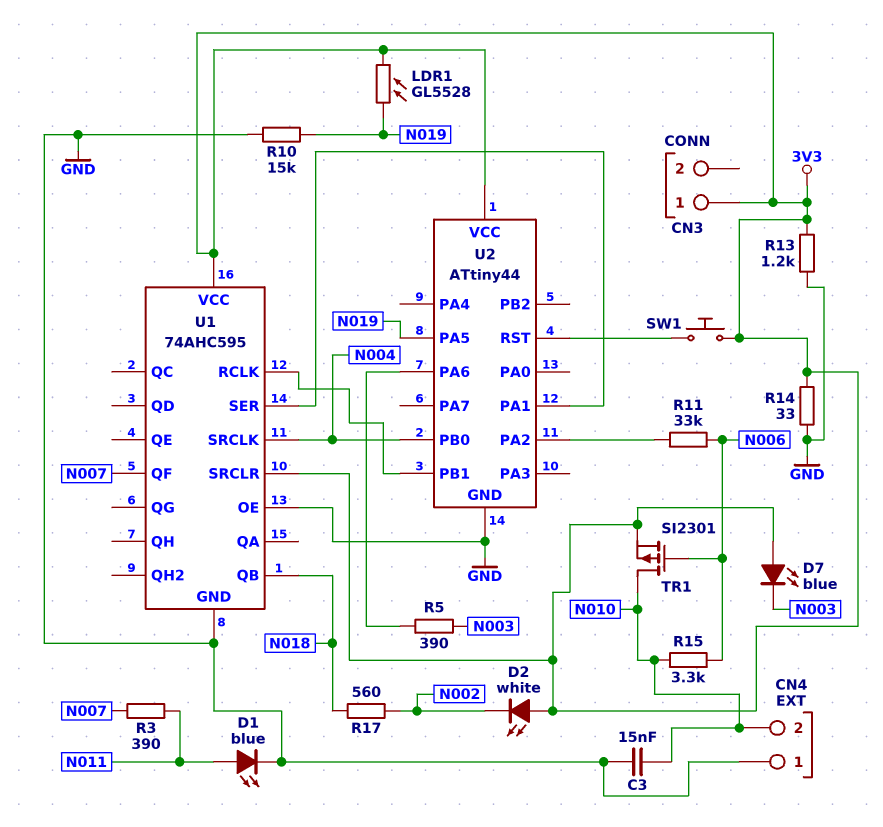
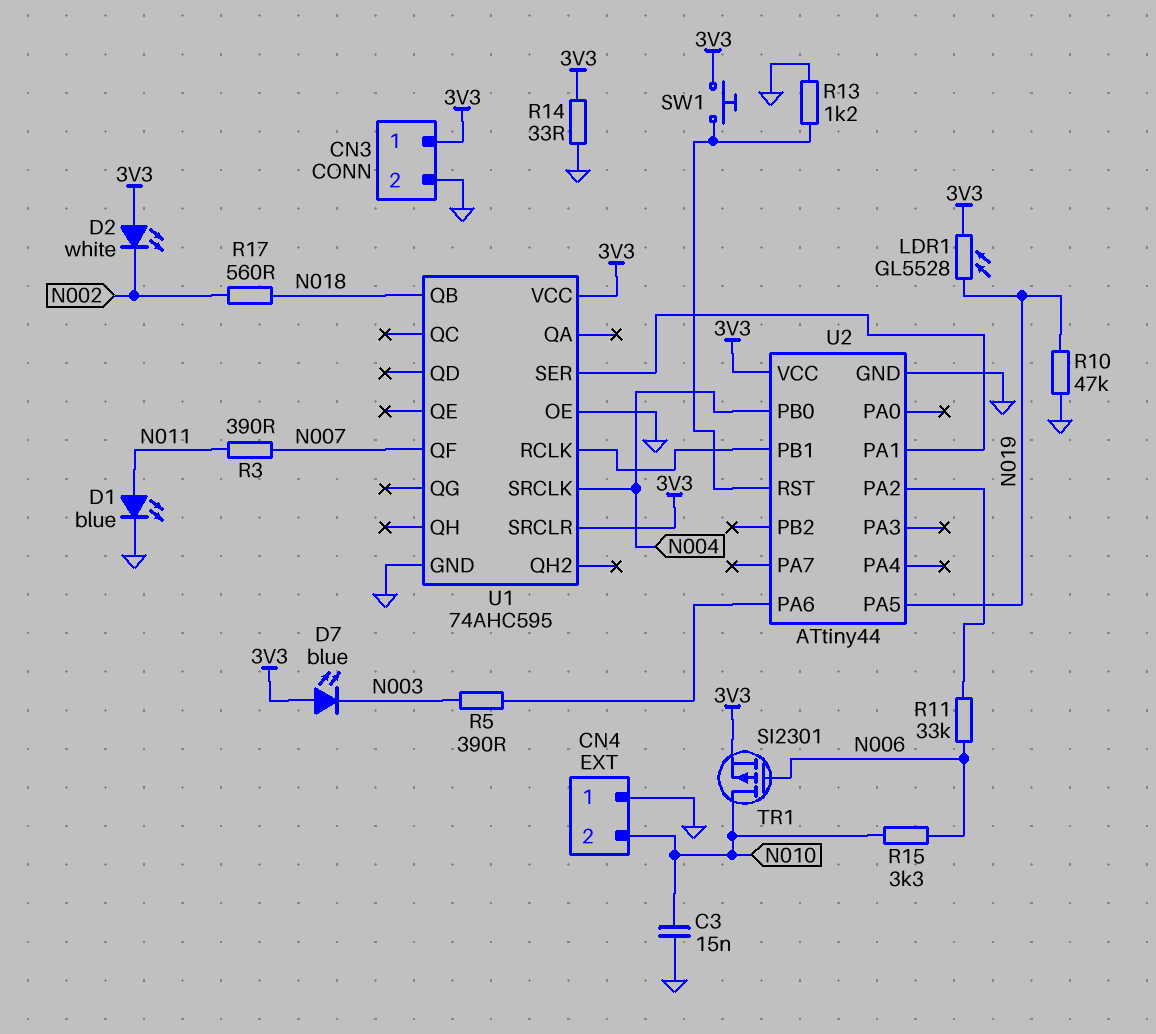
CN3 pin 2: none -> GND
R10: 15k (GND, N019) -> 47k (GND, N019)
R13: 1.2k (3V3, GND) -> 1.2k (GND, U2/RST)

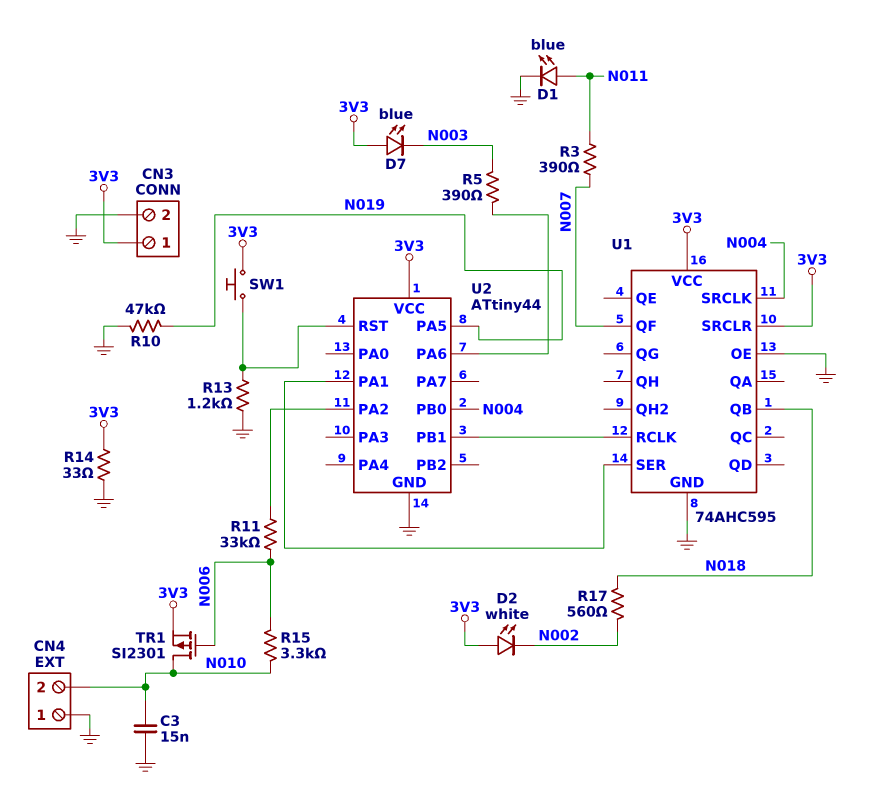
LDR1: GL5528 (3V3, N019) -> none

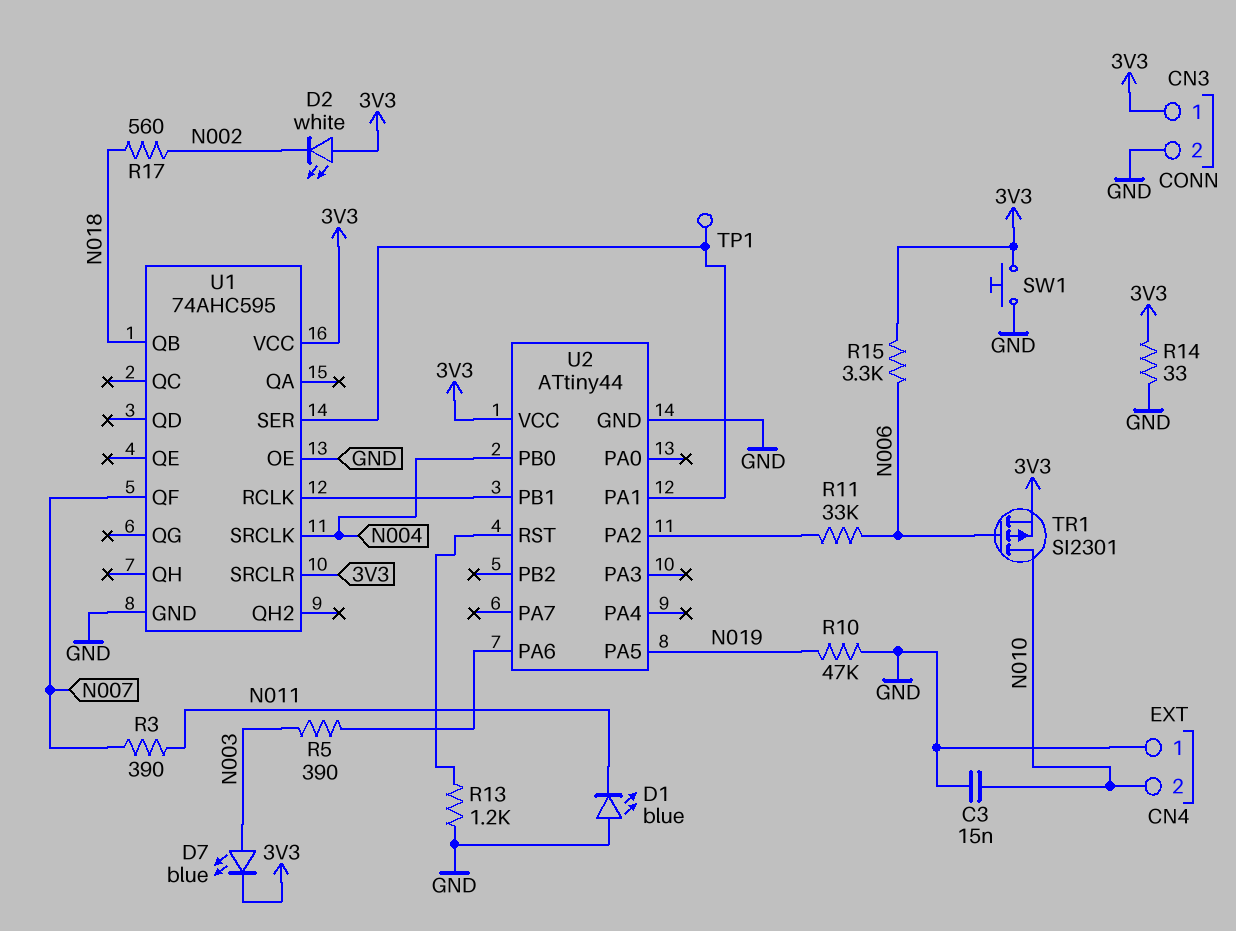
D1: LED blue (A N011, K GND) -> LED blue (A GND, K N011)
D7: LED blue (A 3V3, K N003) -> LED blue (A N003, K 3V3)
R15: 3.3k (N006, N010) -> 3.3k (3V3, N006)
SW1: button (3V3, U2/RST) -> button (3V3, GND)
TP1: none -> test point (U1/SER)

